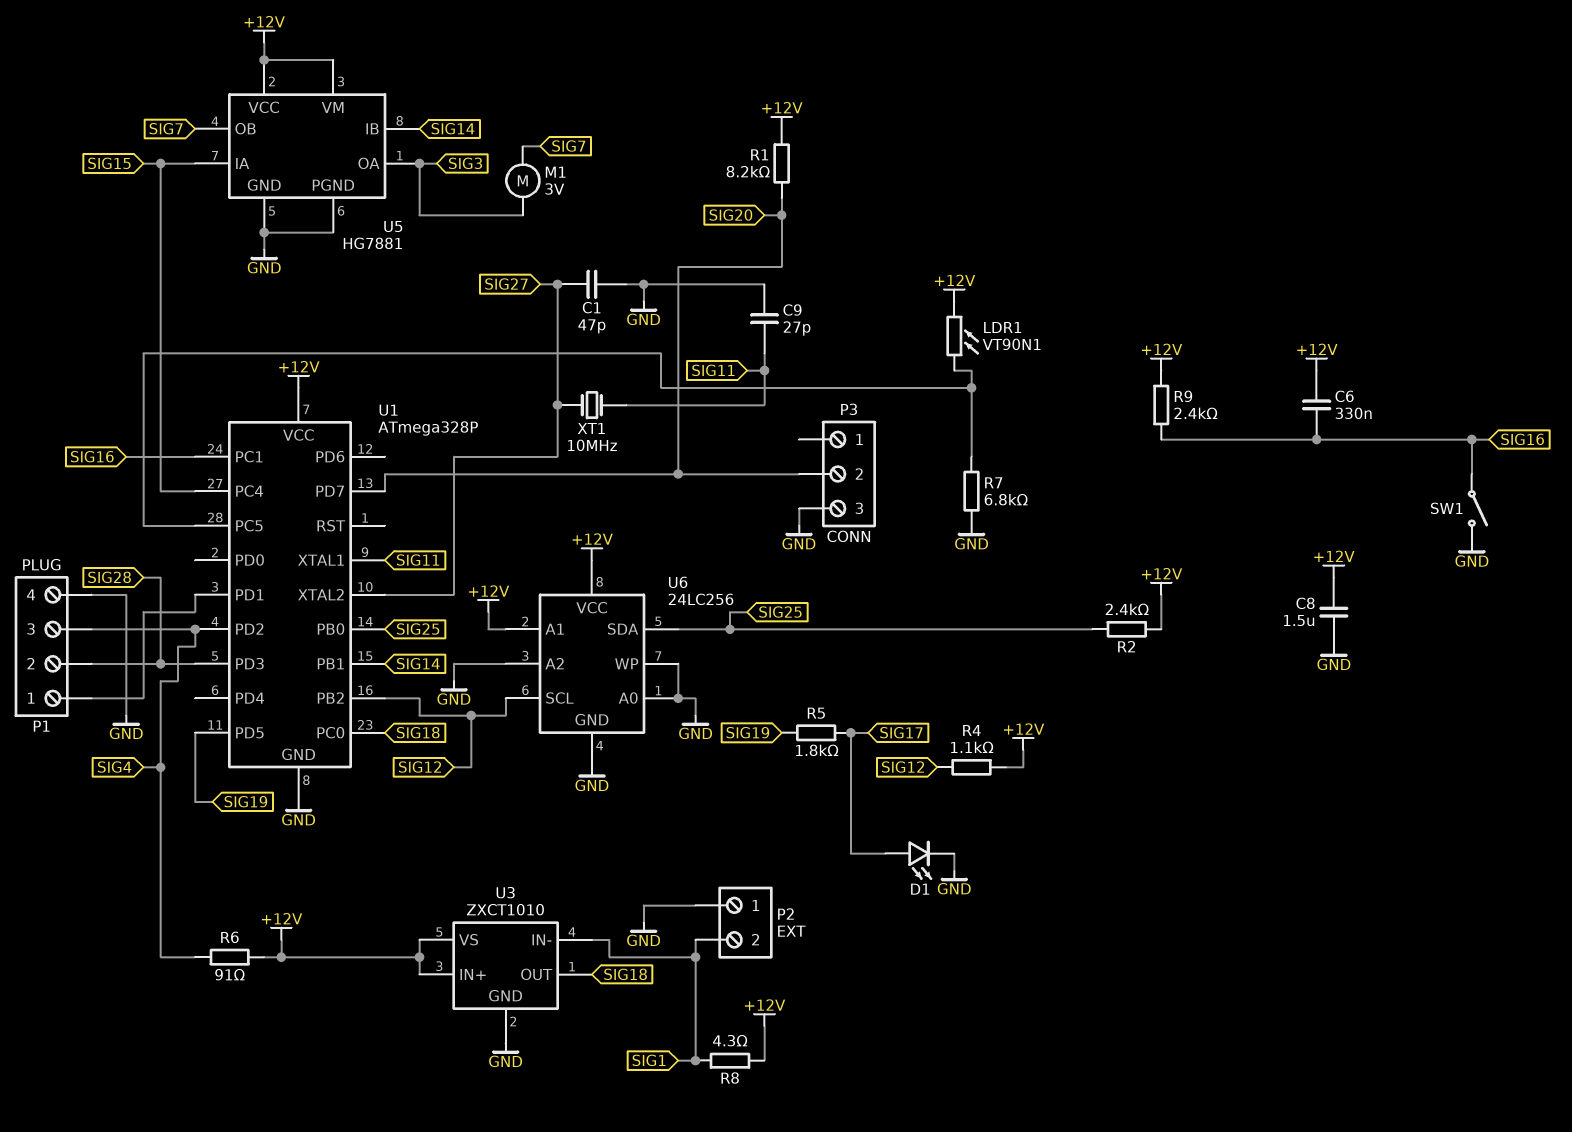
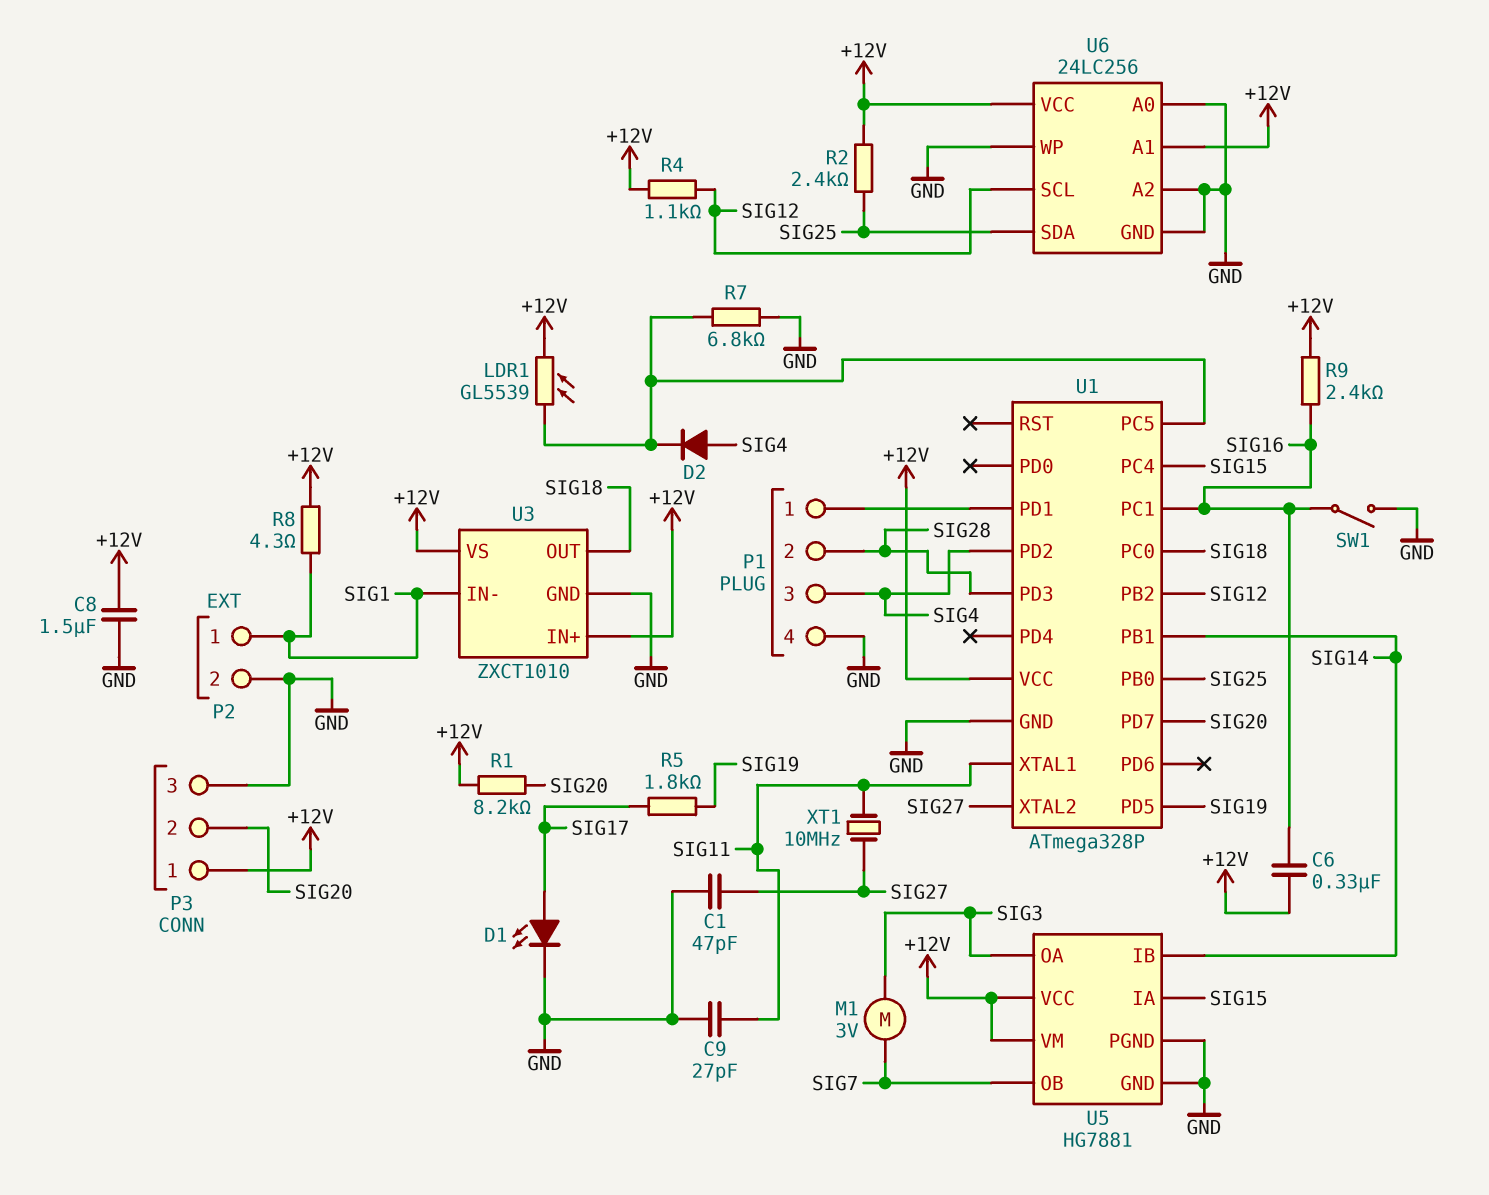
D2: none -> diode (A SIG4, K U1/PC5)
LDR1: VT90N1 (+12V, U1/PC5) -> GL5539 (+12V, U1/PC5)
P2 pin 1: GND -> SIG1
P2 pin 2: SIG1 -> GND
P3 pin 1: none -> +12V
R6: 91 (+12V, SIG4) -> none

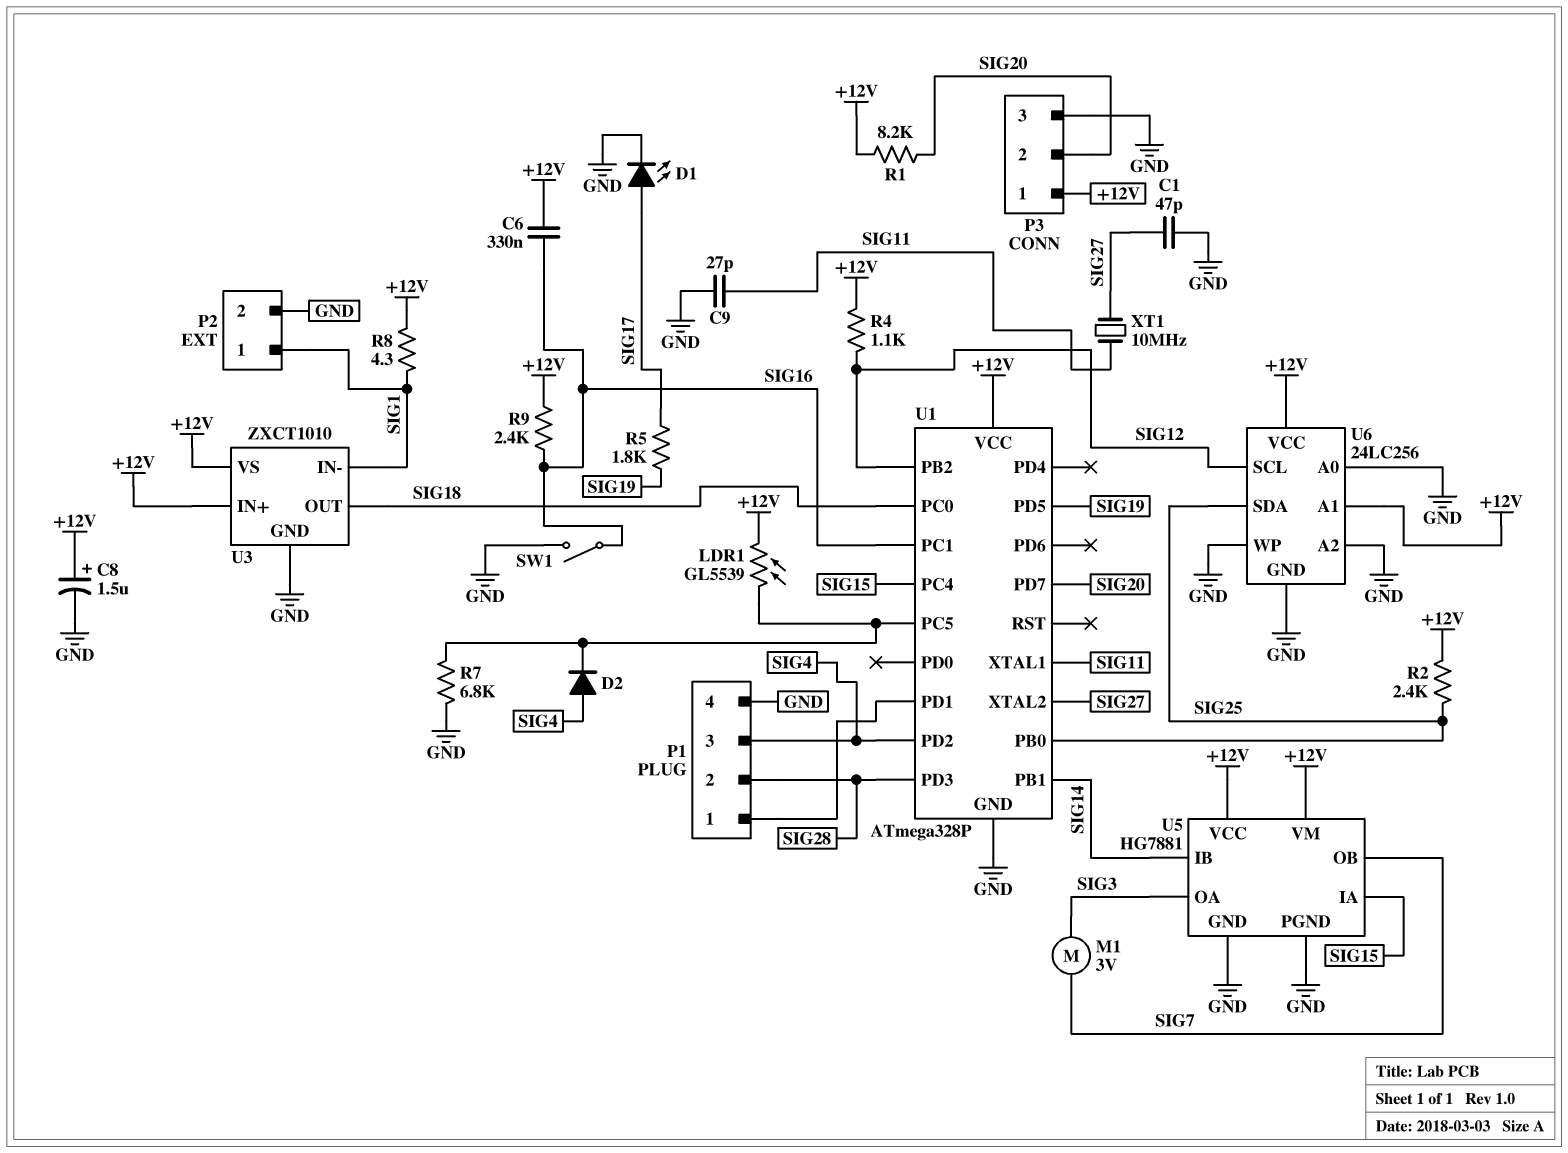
C8: 1.5uF (+12V, GND) -> 1.5uF (plus +12V, minus GND)

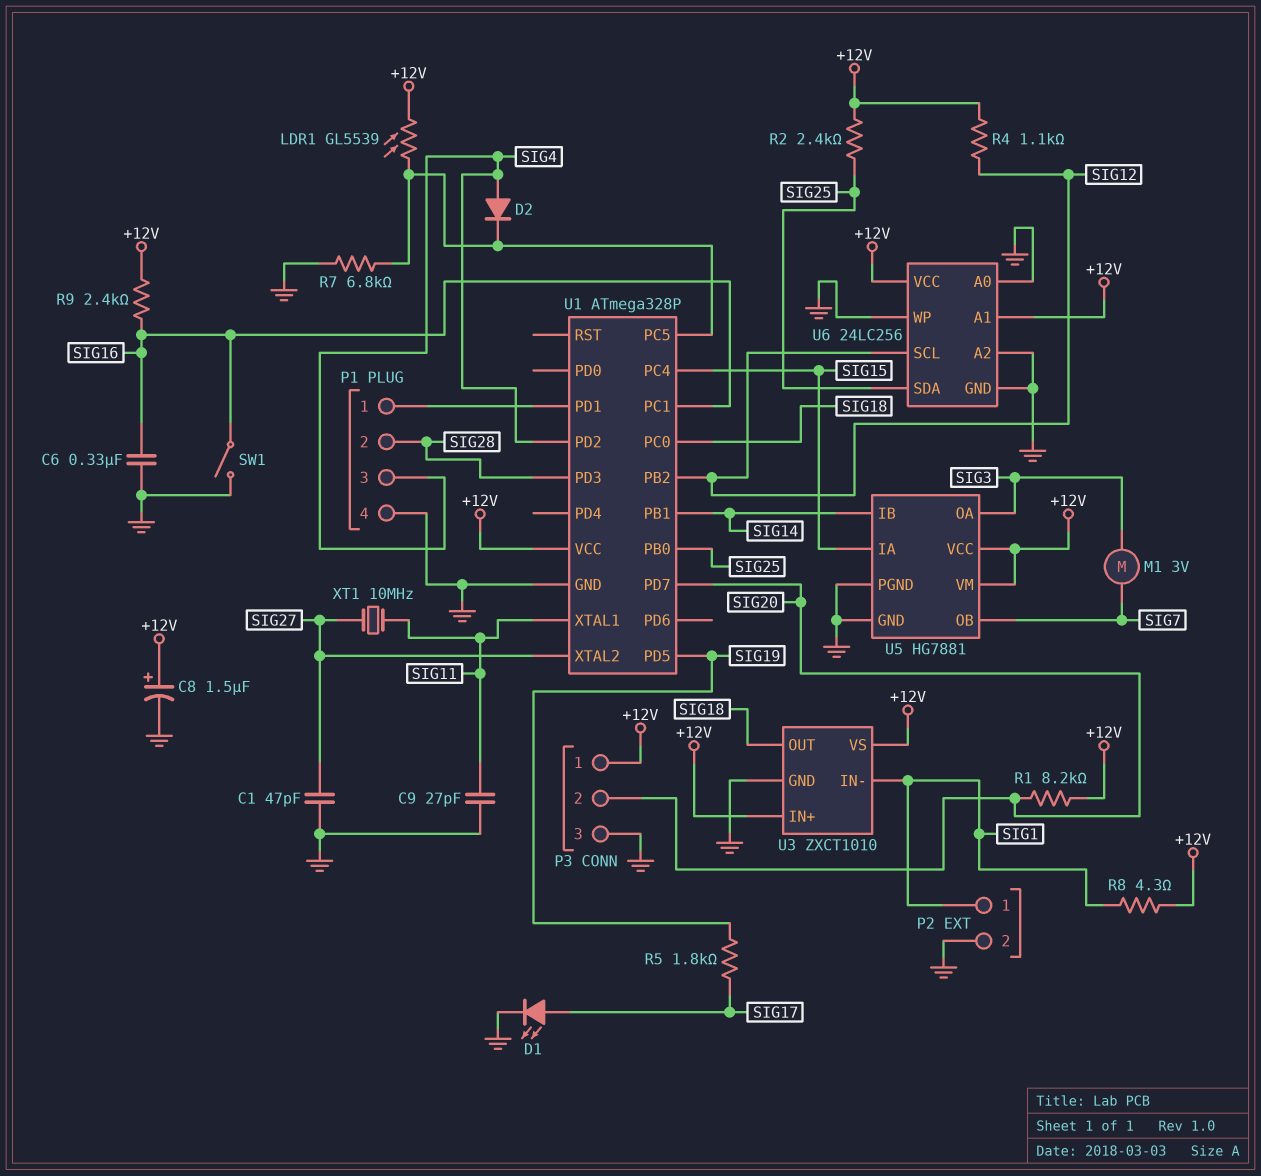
C6: 330nF (+12V, SIG16) -> 330nF (GND, SIG16)

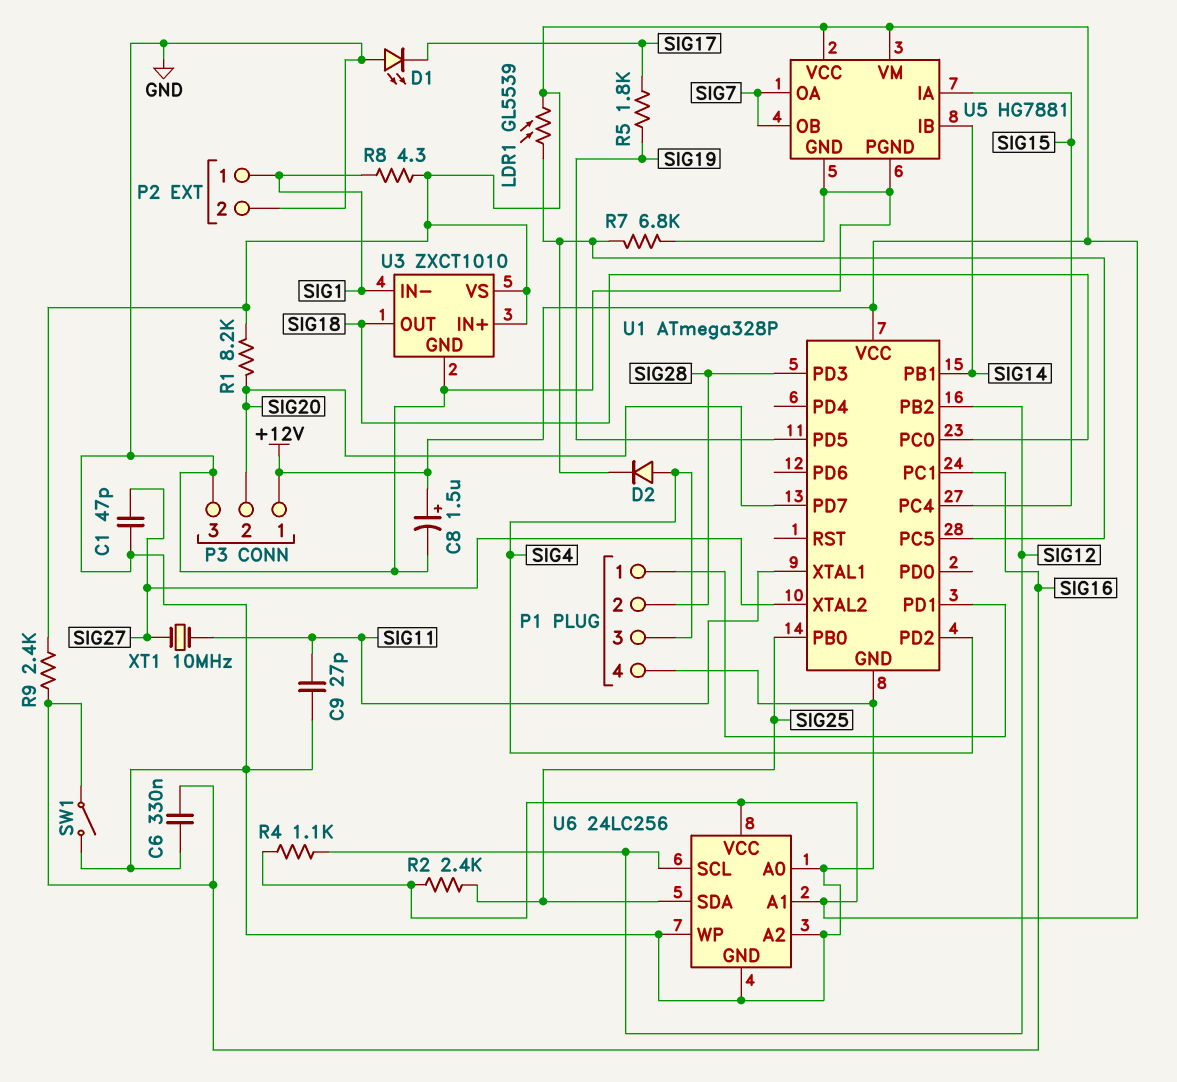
D1: LED (A SIG17, K GND) -> LED (A GND, K SIG17)
M1: motor 3V (SIG3, SIG7) -> none
U5 pin OA: SIG3 -> SIG7

